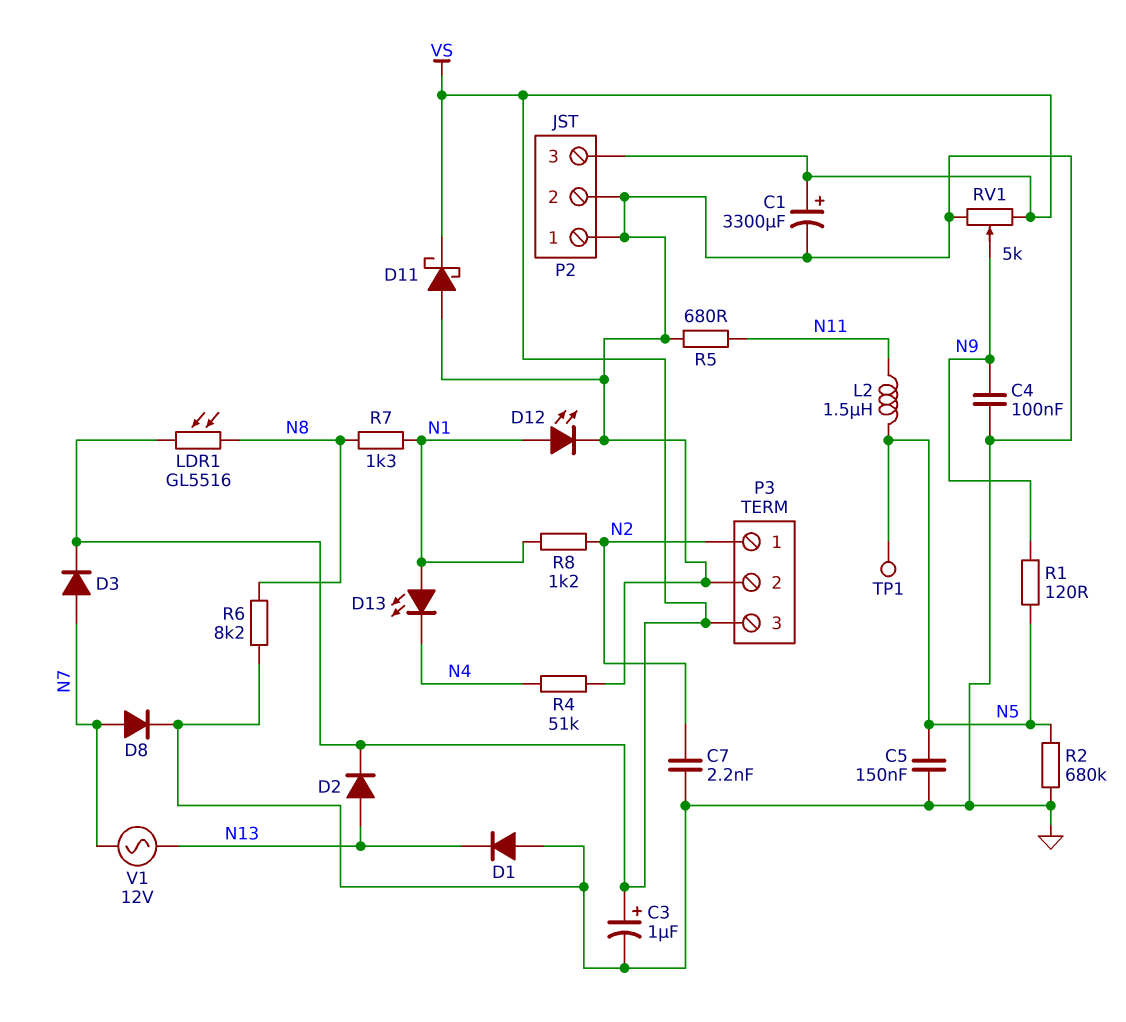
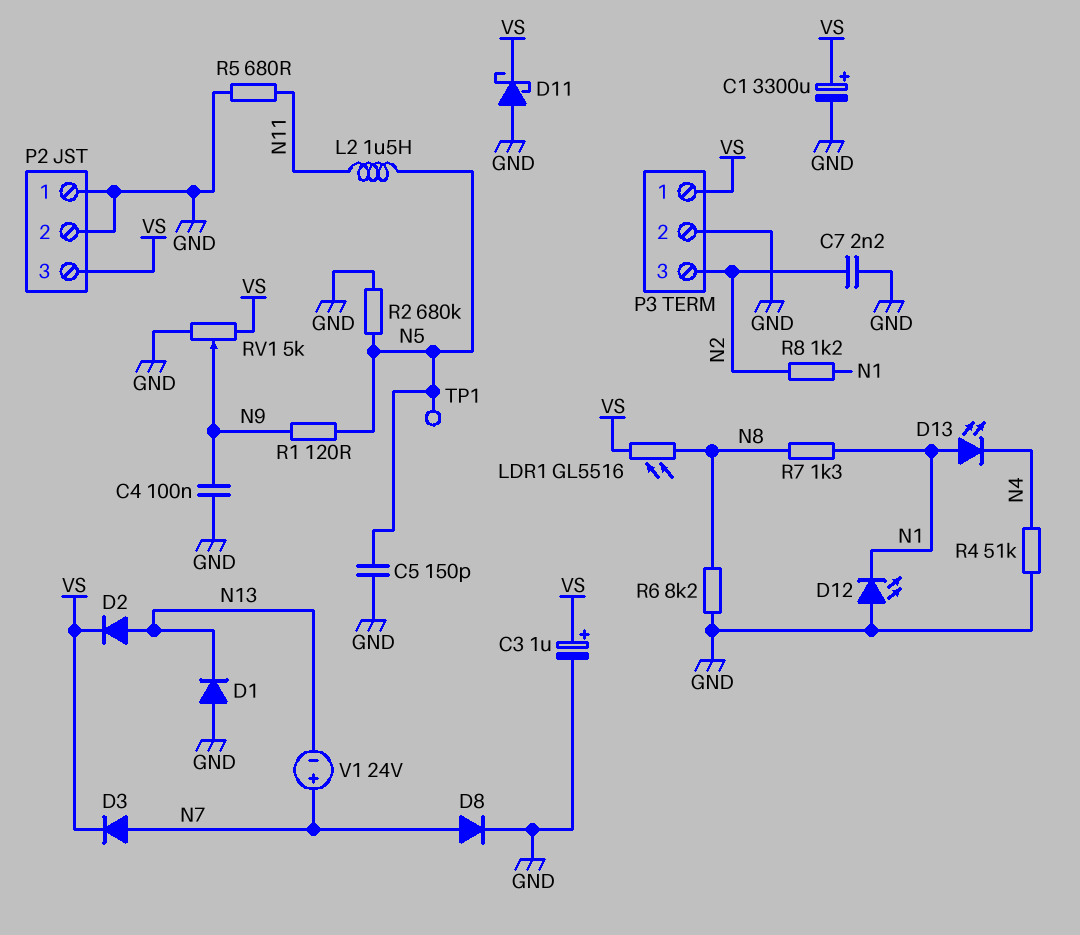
C5: 150nF (GND, N5) -> 150pF (GND, N5)
D12: LED (A N1, K GND) -> LED (A GND, K N1)
P3 pin 1: N2 -> VS
P3 pin 3: VS -> N2
V1: AC 12V (N7, N13) -> 24V (plus N7, minus N13)

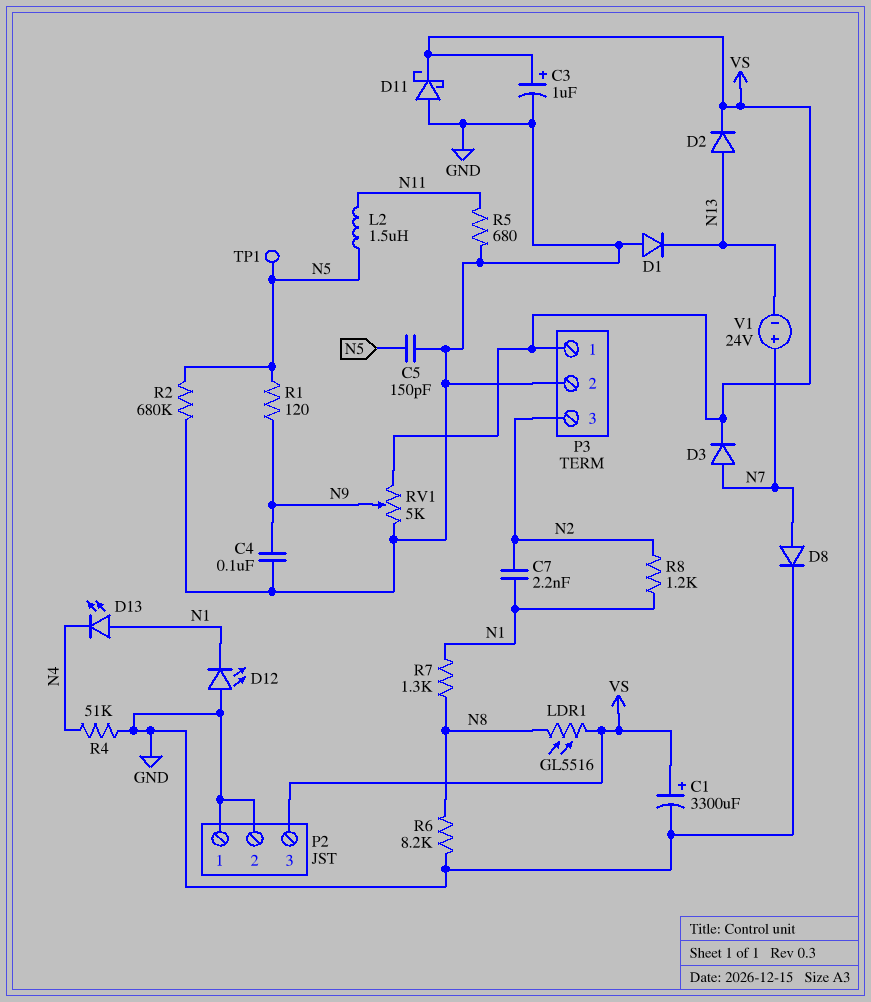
C7: 2.2nF (GND, N2) -> 2.2nF (N1, N2)

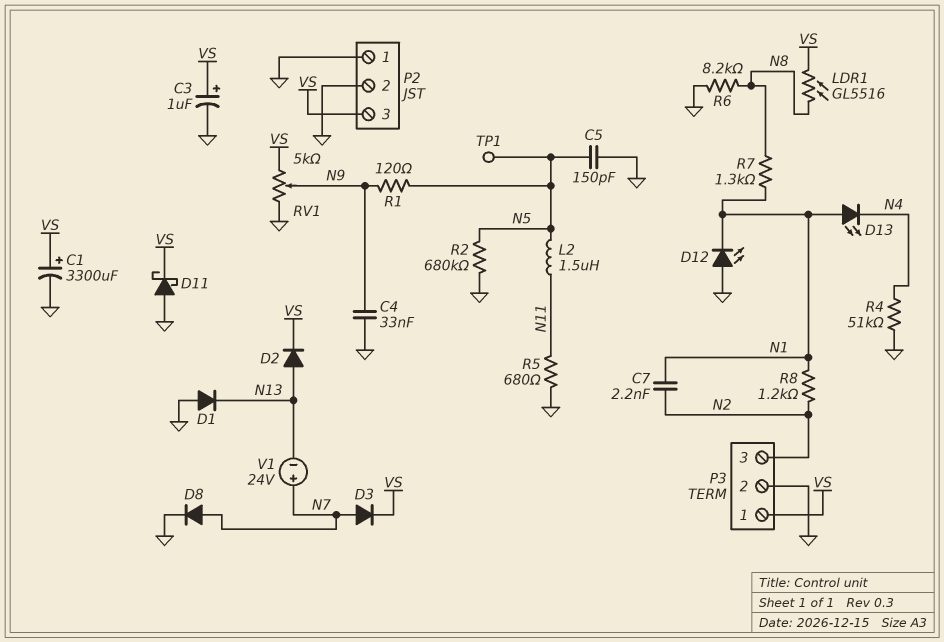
C4: 100nF (GND, N9) -> 33nF (GND, N9)

